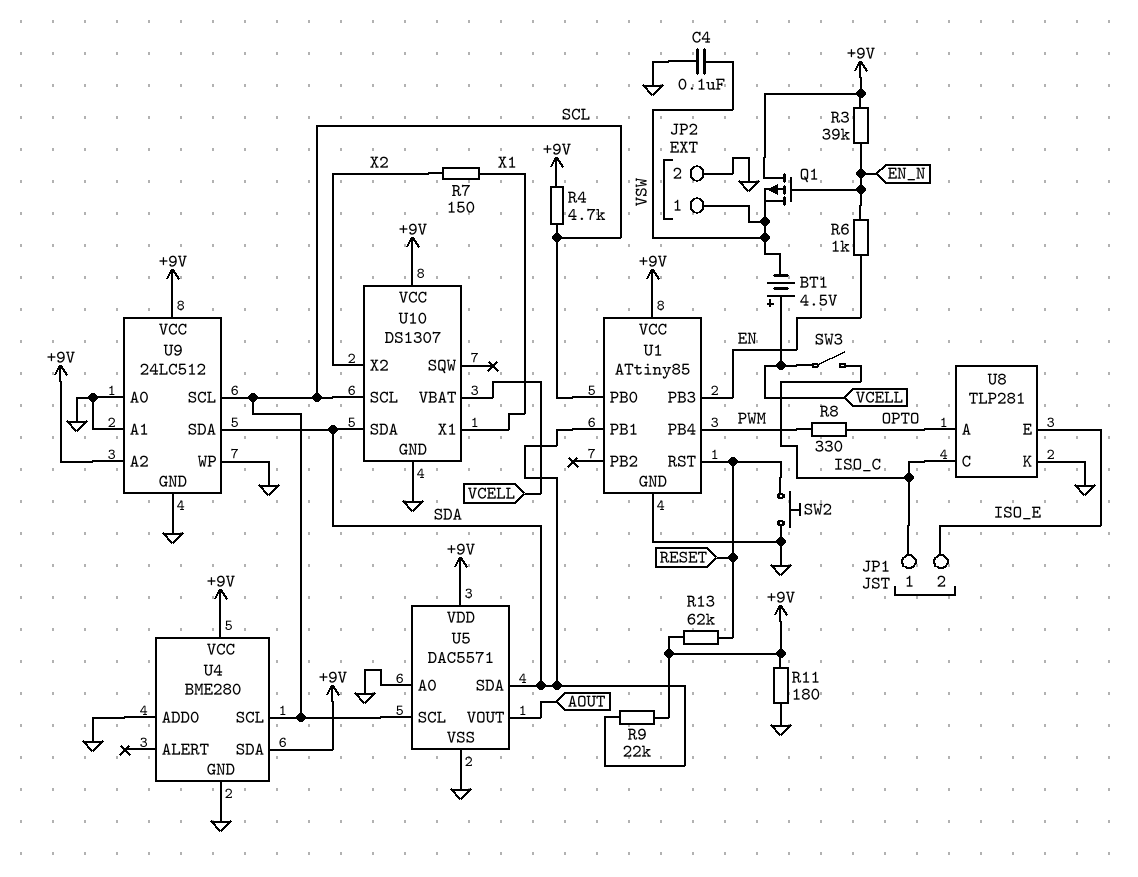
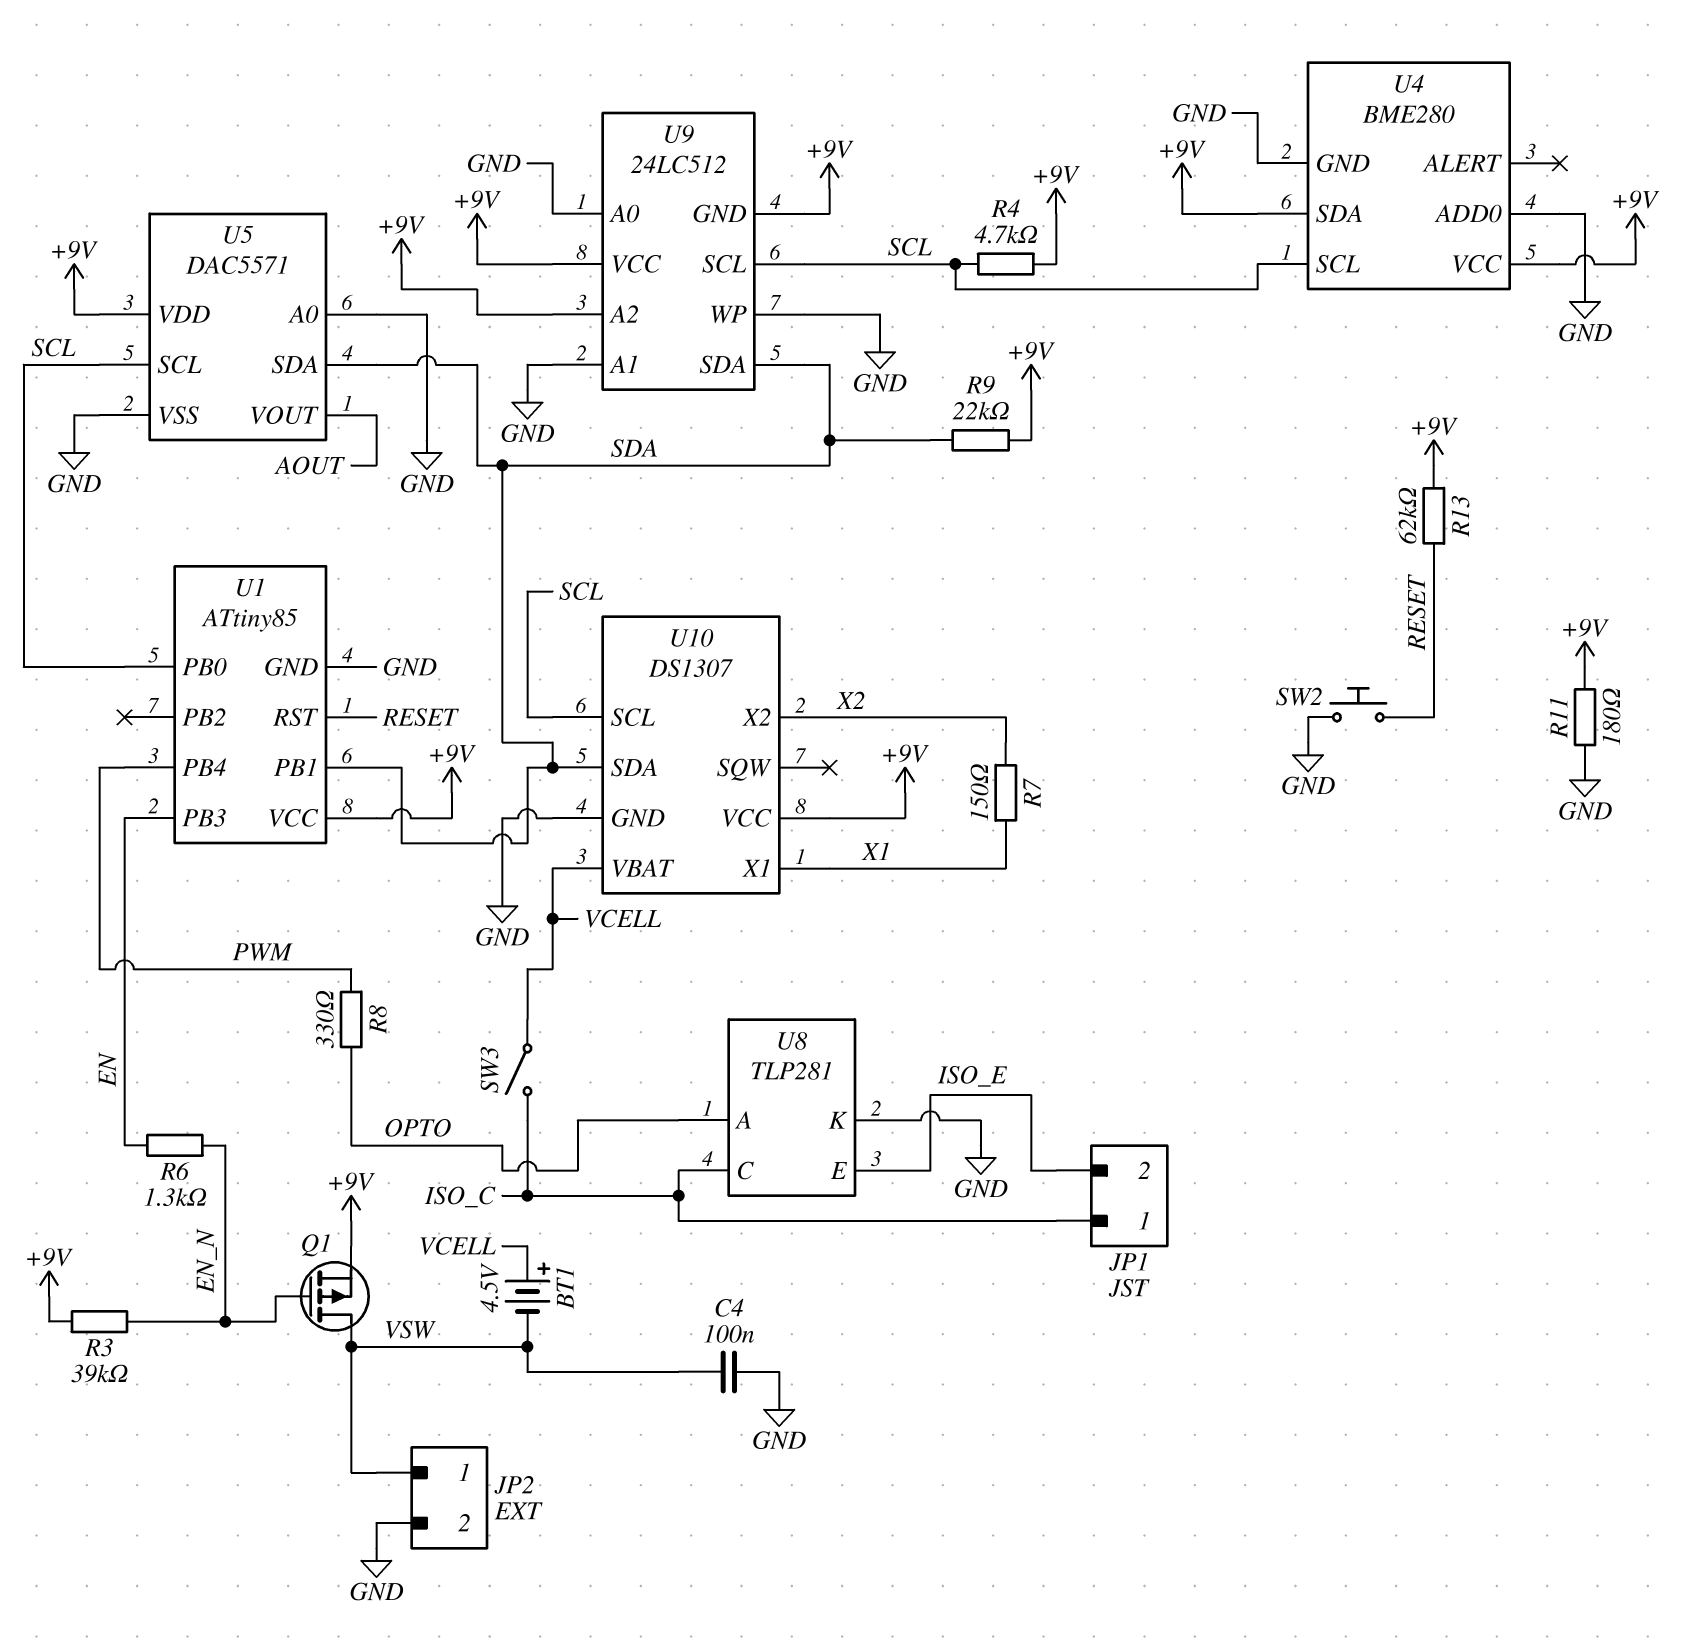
Q1: PMOS (G EN_N, D +9V, S VSW) -> PMOS (G EN_N, D VSW, S +9V)
R6: 1k (EN, EN_N) -> 1.3k (EN, EN_N)
U9 pin GND: GND -> +9V

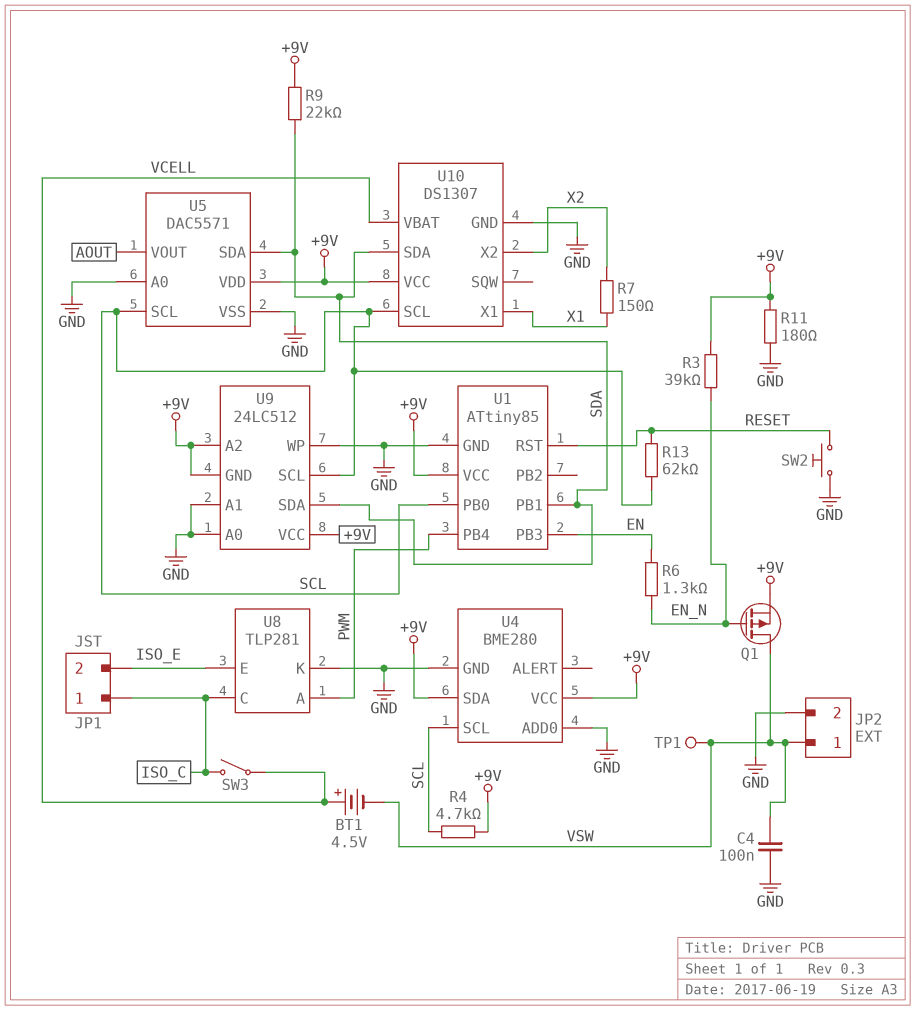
R8: 330 (OPTO, PWM) -> none
R13: 62k (+9V, RESET) -> 62k (RESET, SCL)
TP1: none -> test point (VSW)
U8 pin A: OPTO -> PWM

